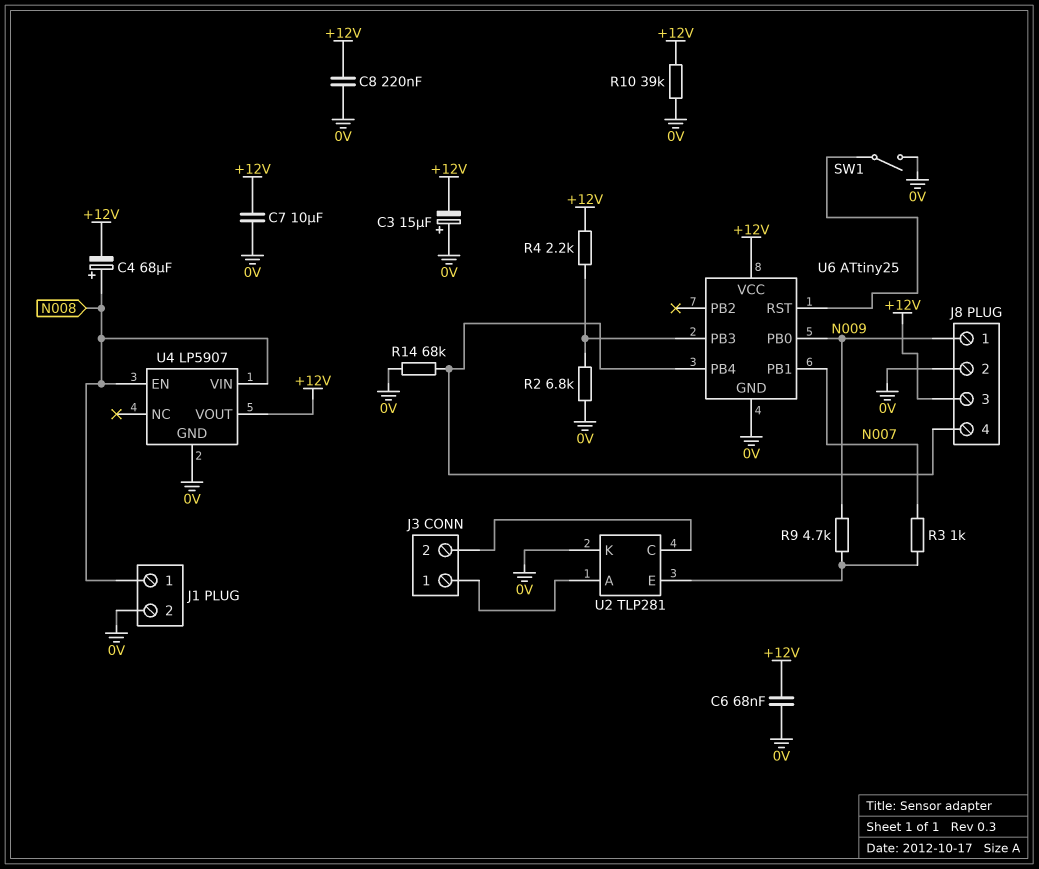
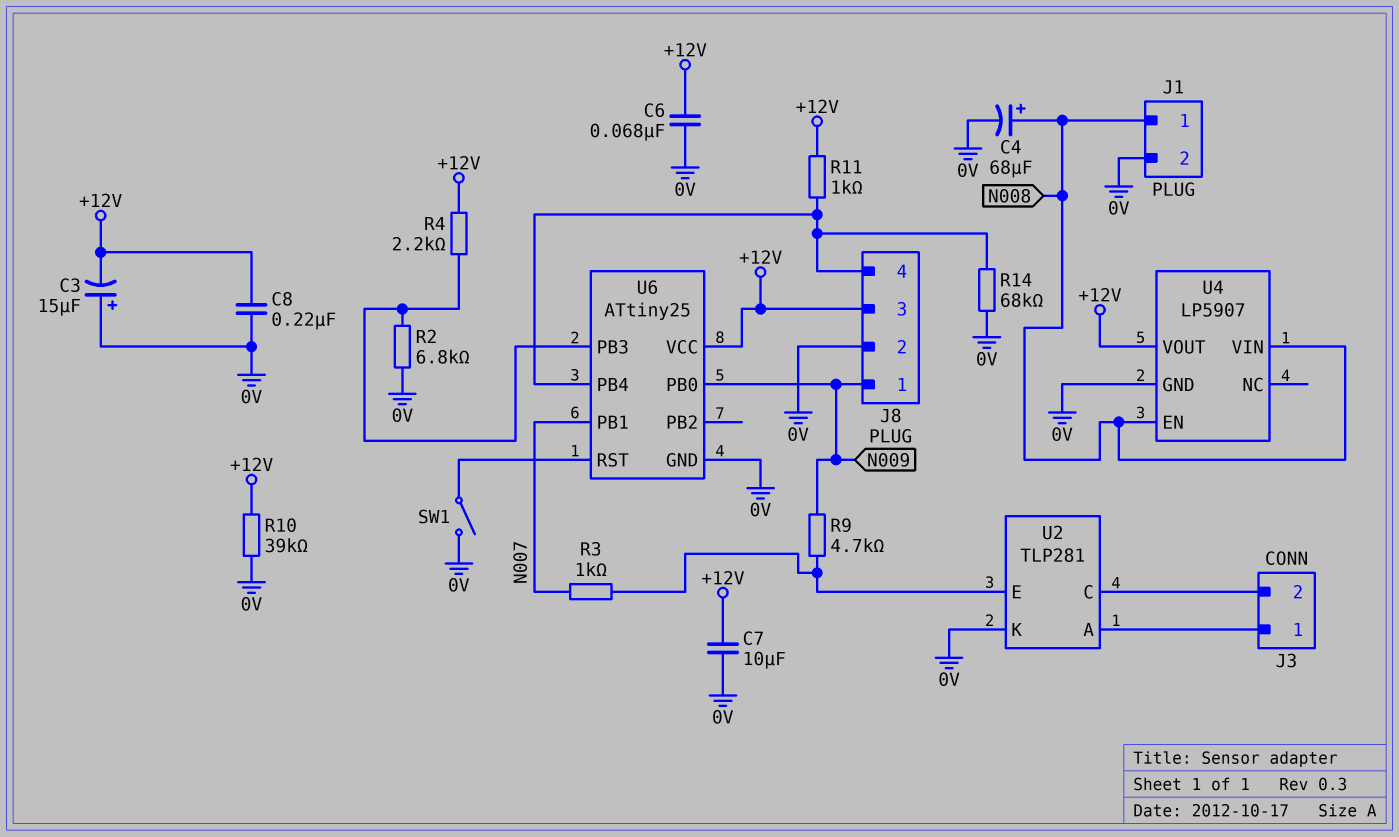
C4: 68uF (plus N008, minus +12V) -> 68uF (plus N008, minus 0V)
R11: none -> 1k (+12V, J8/4)

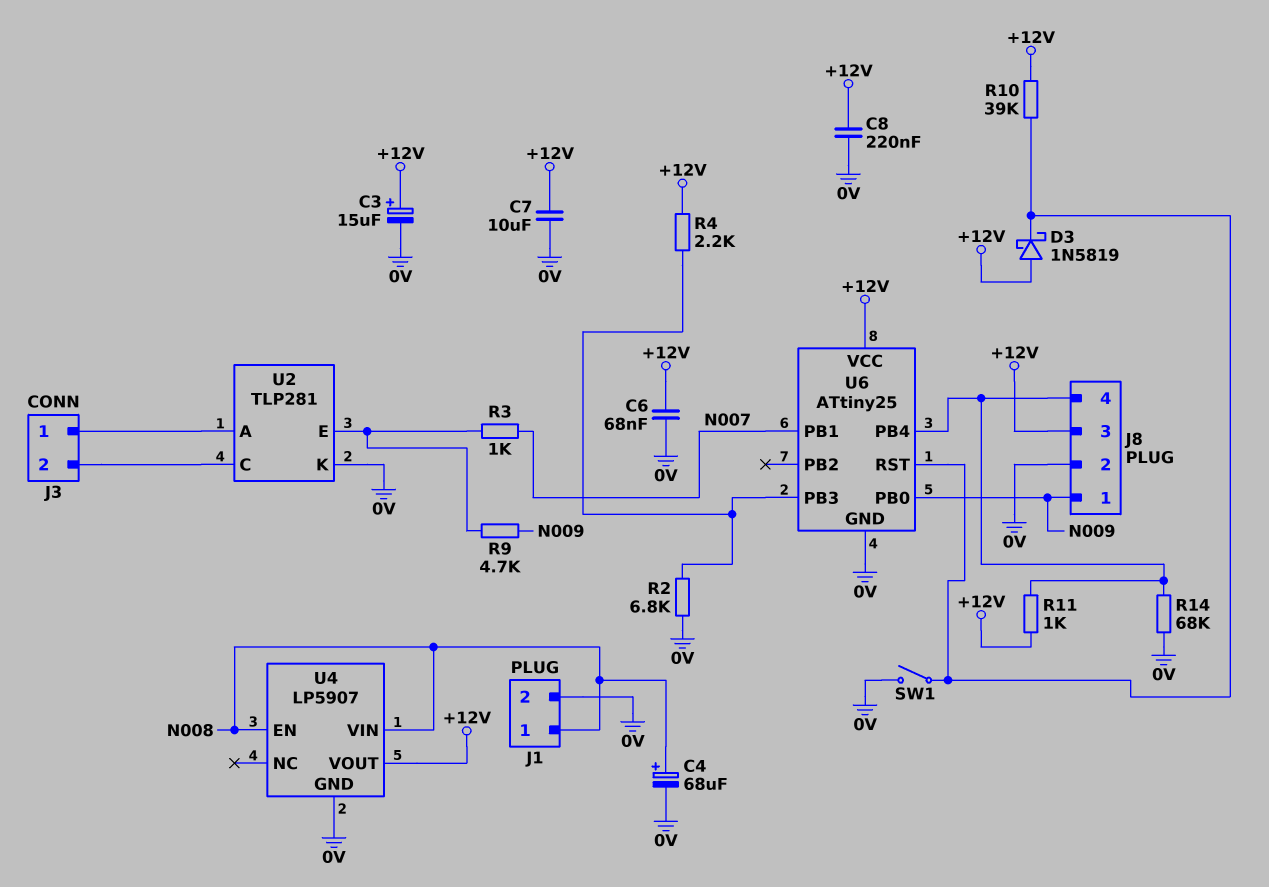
C3: 15uF (plus 0V, minus +12V) -> 15uF (plus +12V, minus 0V)
D3: none -> schottky 1N5819 (A +12V, K U6/RST)
R10: 39k (+12V, 0V) -> 39k (+12V, U6/RST)

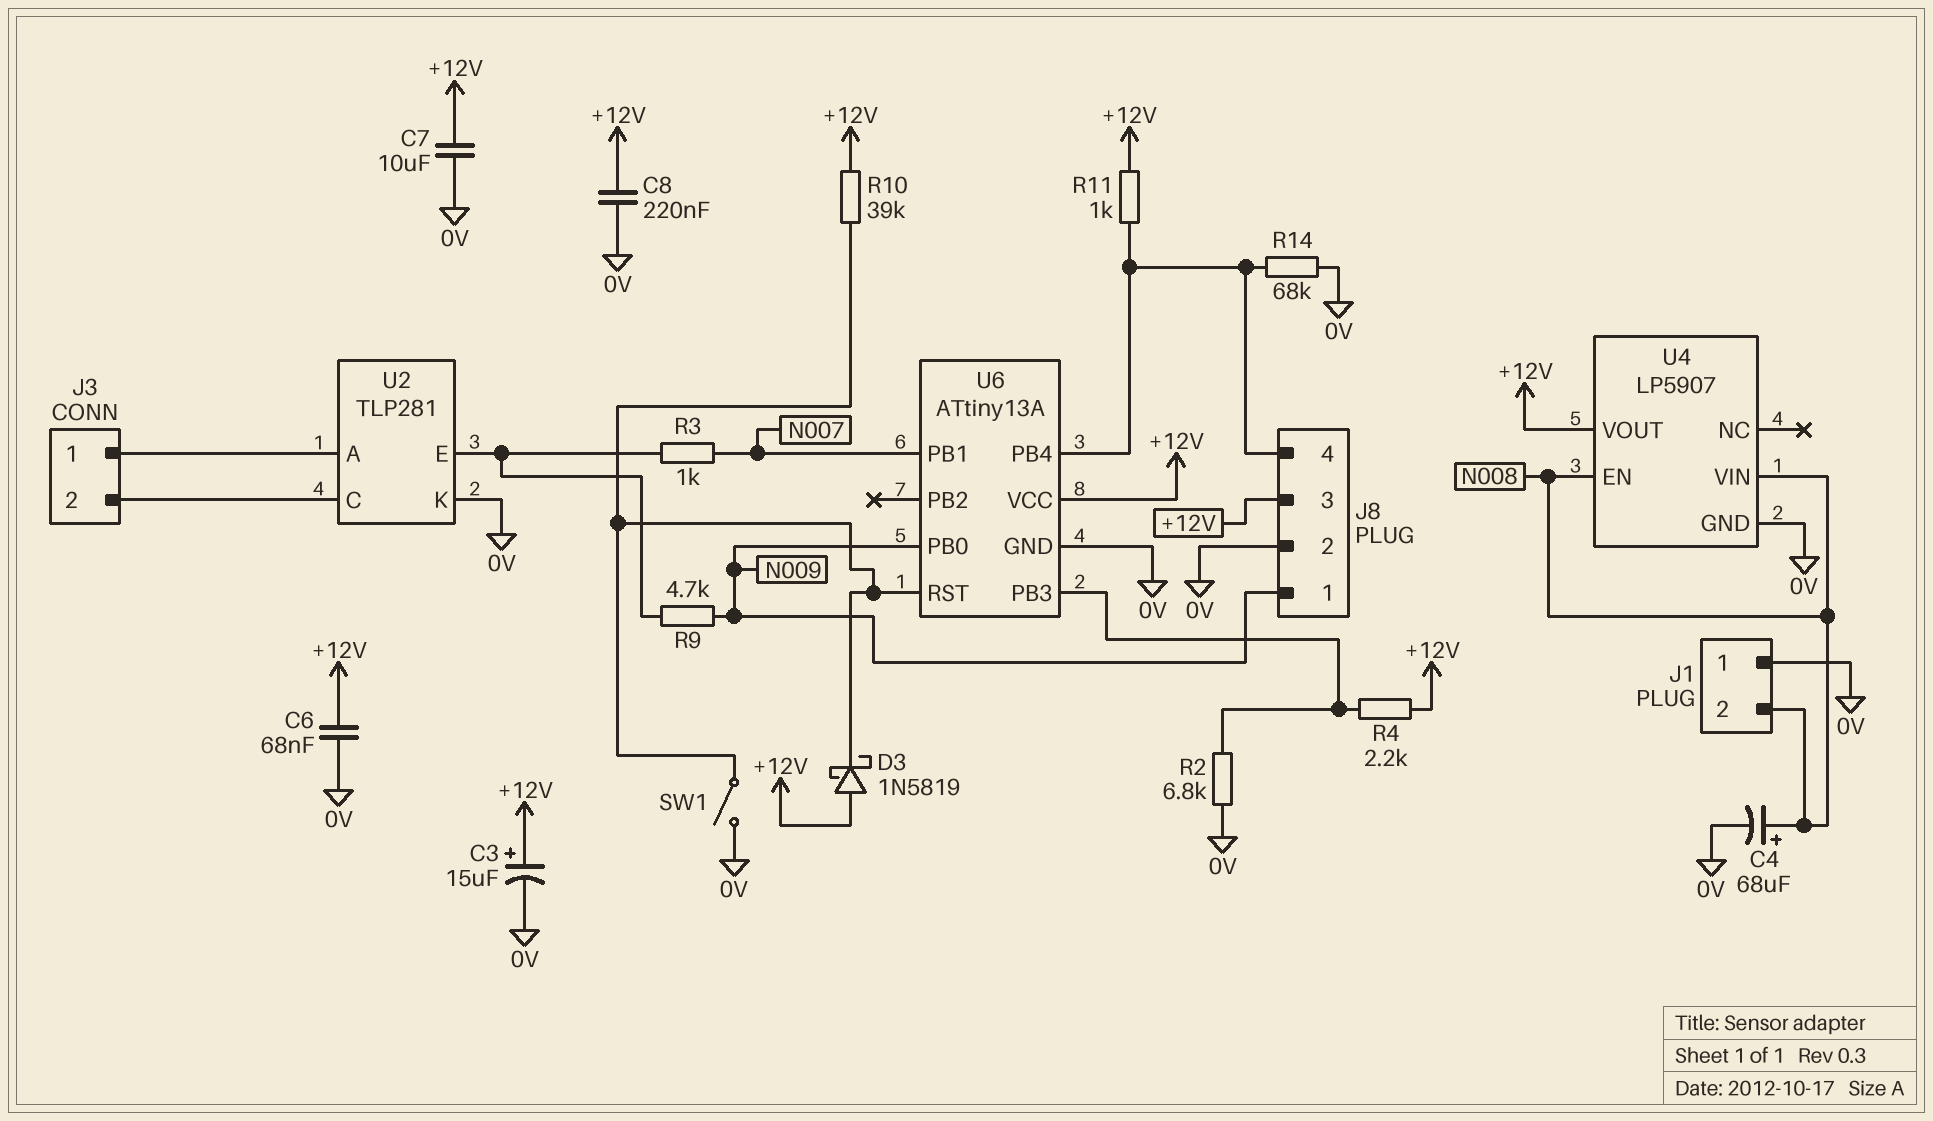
J1 pin 1: N008 -> 0V
J1 pin 2: 0V -> N008
U6: ATtiny25 -> ATtiny13A

